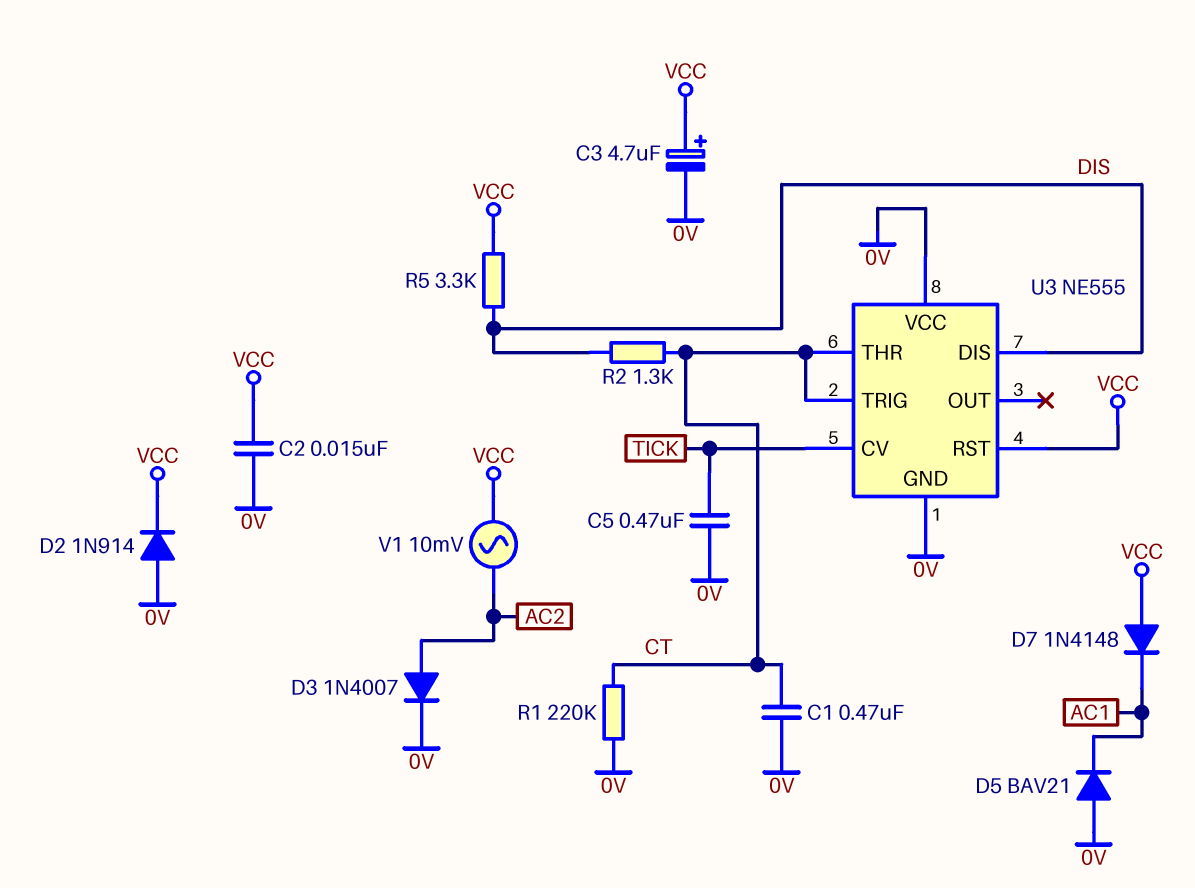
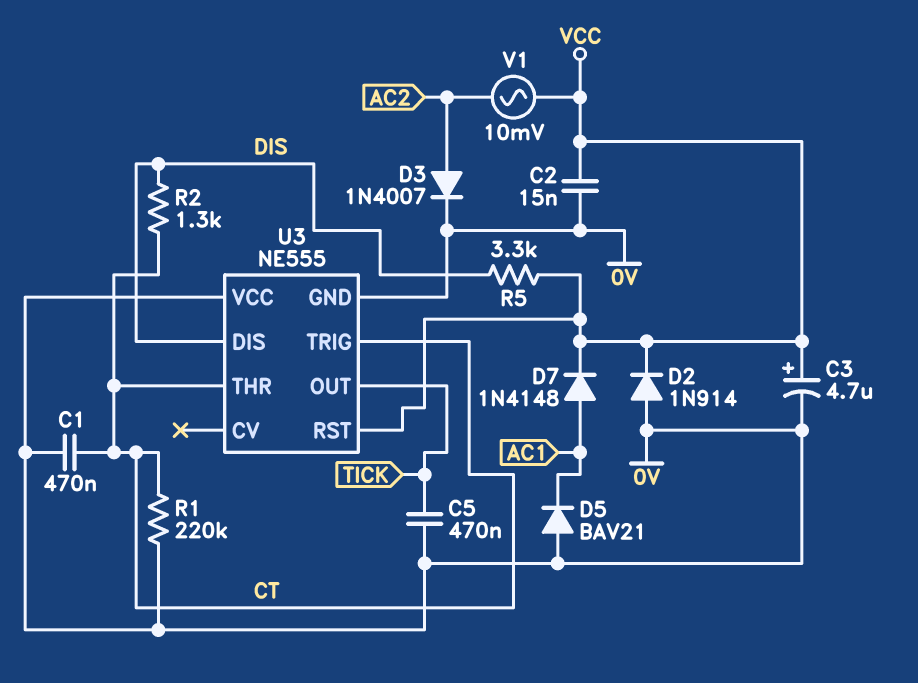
D7: diode 1N4148 (A VCC, K AC1) -> diode 1N4148 (A AC1, K VCC)
U3 pin CV: TICK -> none
U3 pin OUT: none -> TICK

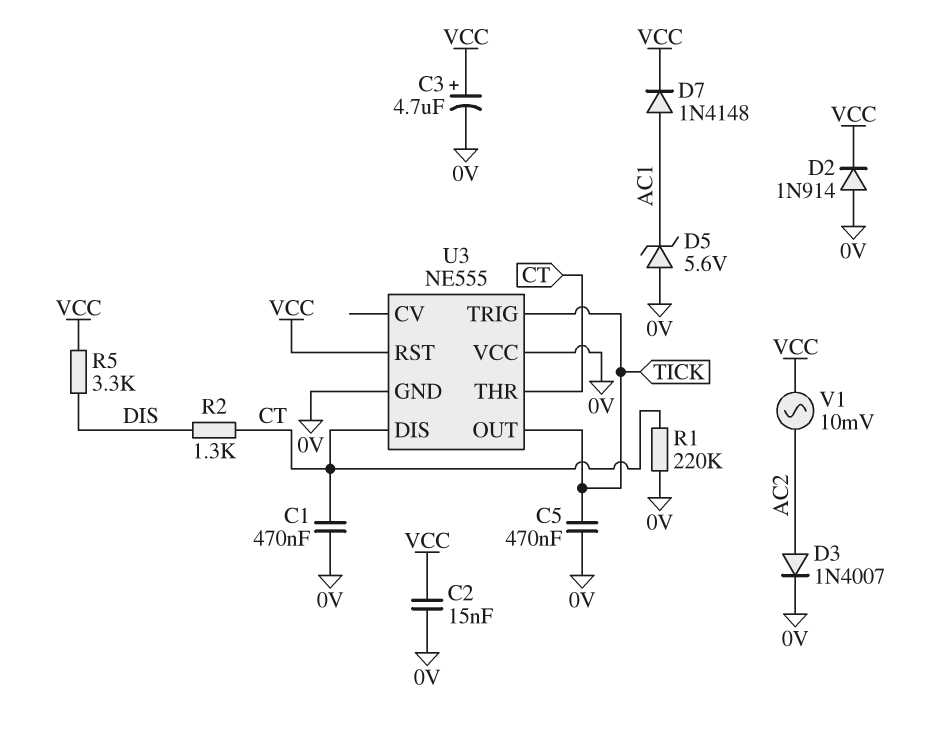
D5: diode BAV21 (A 0V, K AC1) -> zener 5.6V (A 0V, K AC1)
U3 pin DIS: DIS -> CT
U3 pin TRIG: CT -> TICK

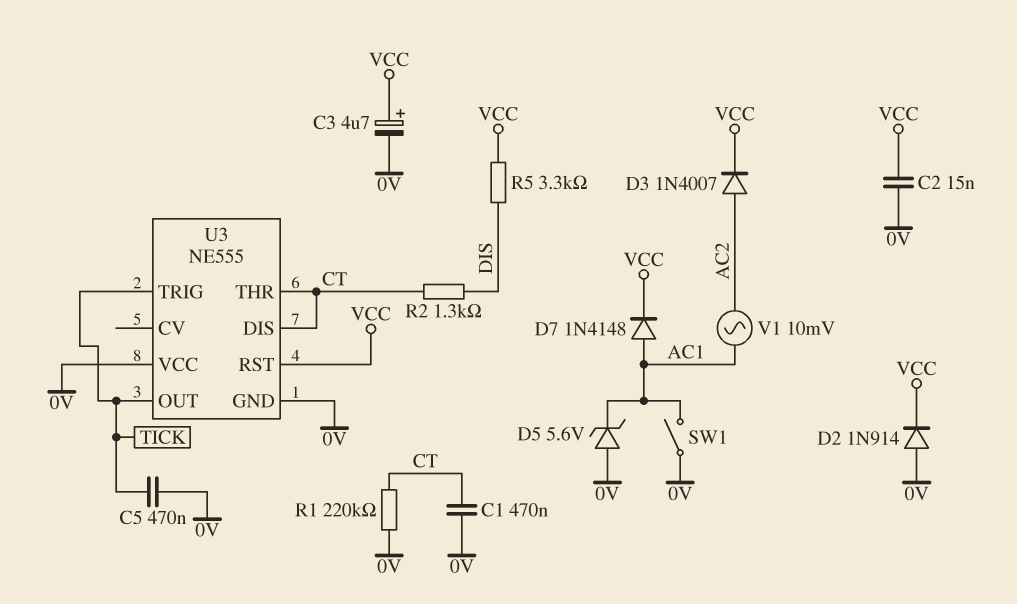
D3: diode 1N4007 (A AC2, K 0V) -> diode 1N4007 (A AC2, K VCC)
SW1: none -> switch (0V, AC1)
V1: AC 10mV (AC2, VCC) -> AC 10mV (AC1, AC2)

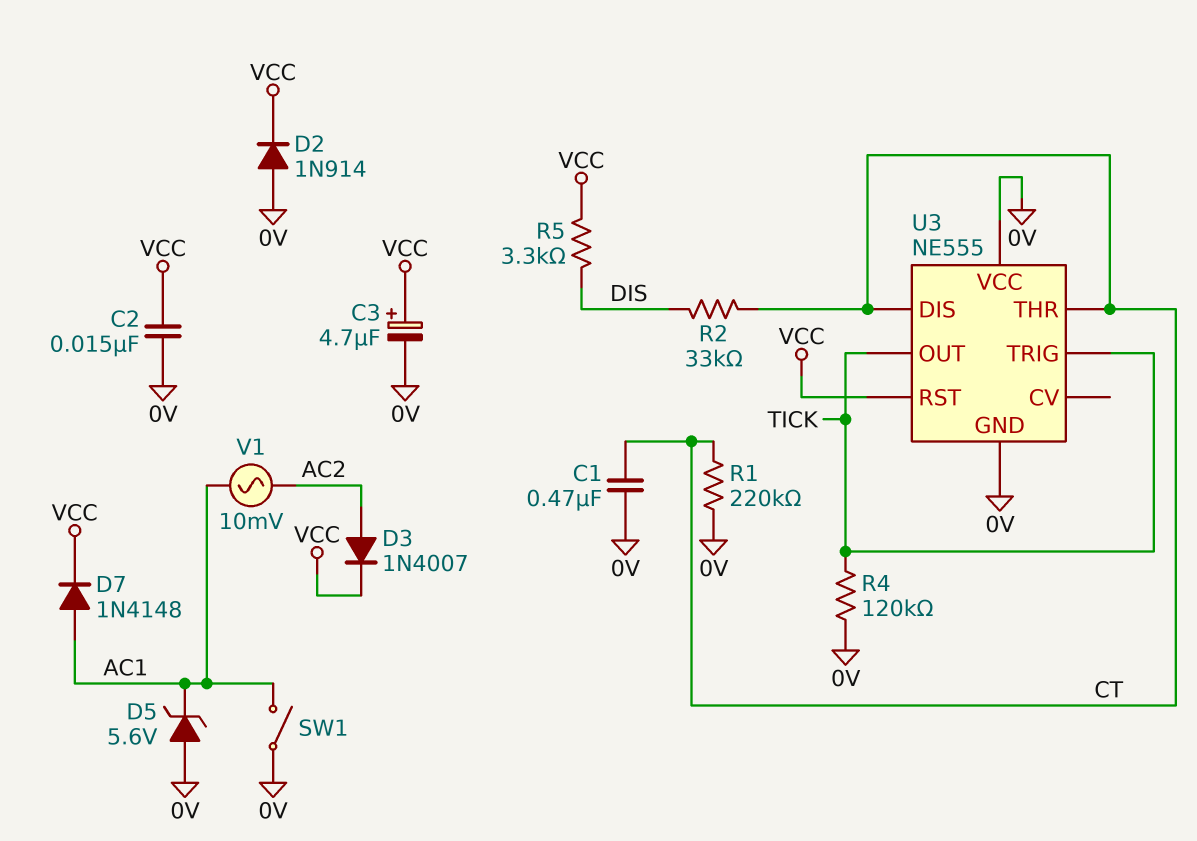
C5: 470nF (0V, TICK) -> none
R2: 1.3k (CT, DIS) -> 33k (CT, DIS)
R4: none -> 120k (0V, TICK)

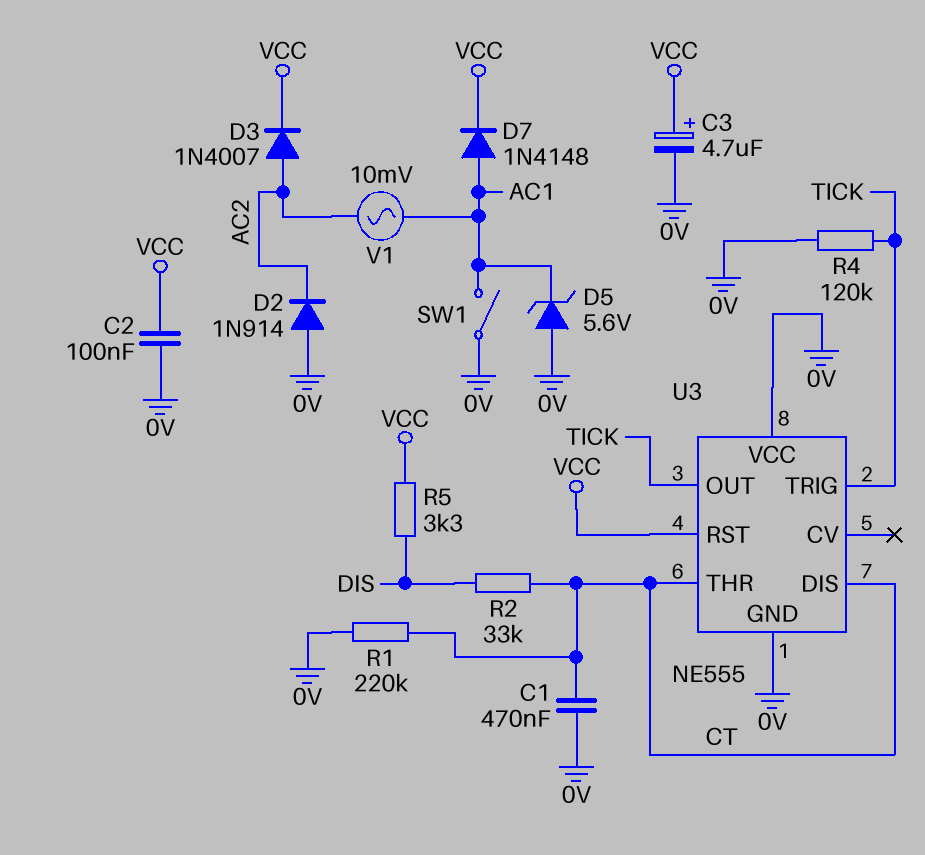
C2: 15nF (0V, VCC) -> 100nF (0V, VCC)
D2: diode 1N914 (A 0V, K VCC) -> diode 1N914 (A 0V, K AC2)

